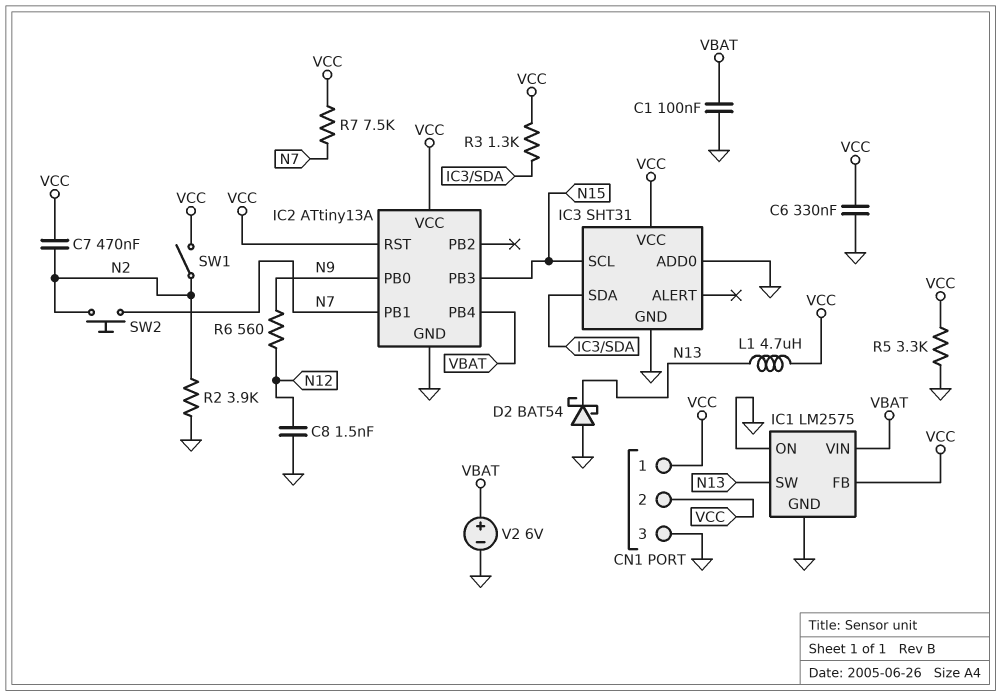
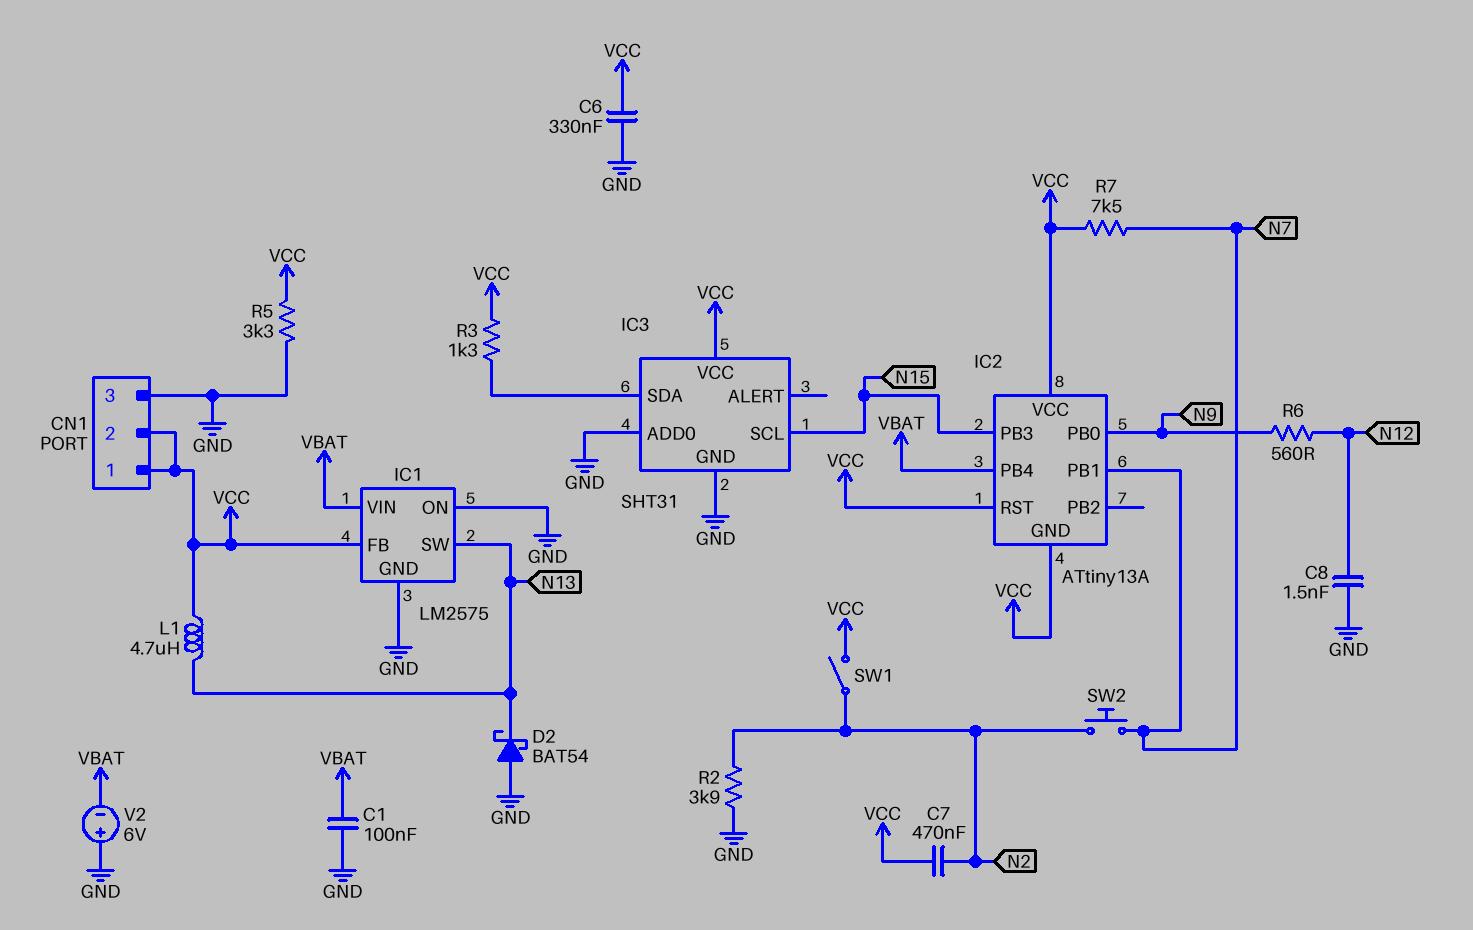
IC2 pin GND: GND -> VCC
V2: 6V (plus VBAT, minus GND) -> 6V (plus GND, minus VBAT)

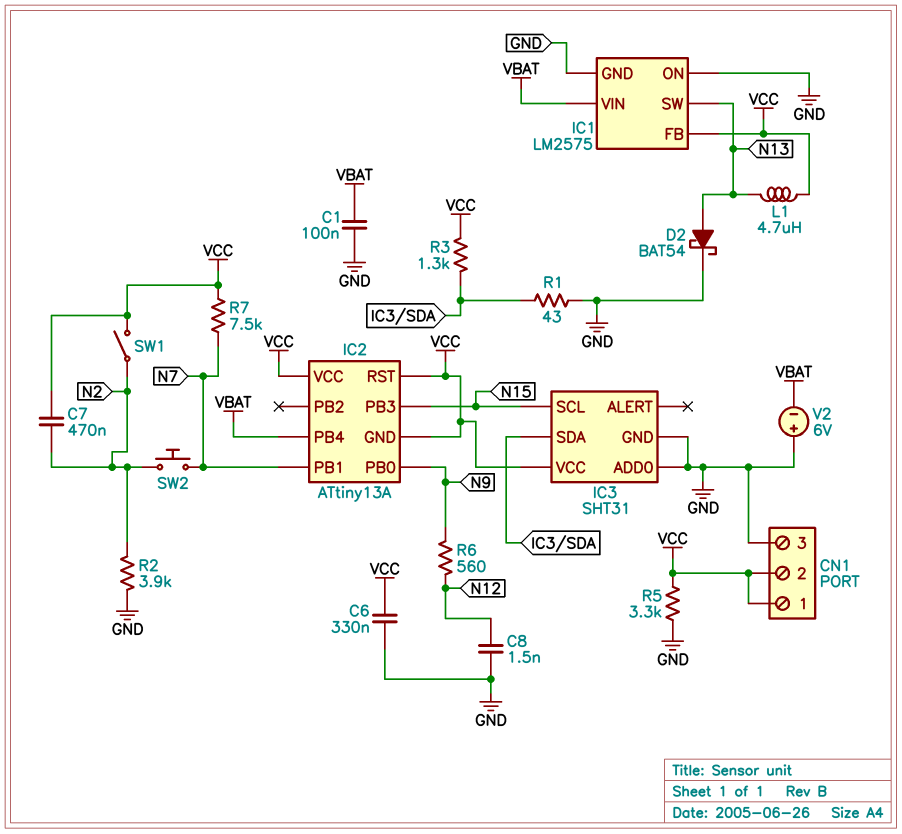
D2: schottky BAT54 (A GND, K N13) -> schottky BAT54 (A N13, K GND)
R1: none -> 43 (GND, IC3/SDA)

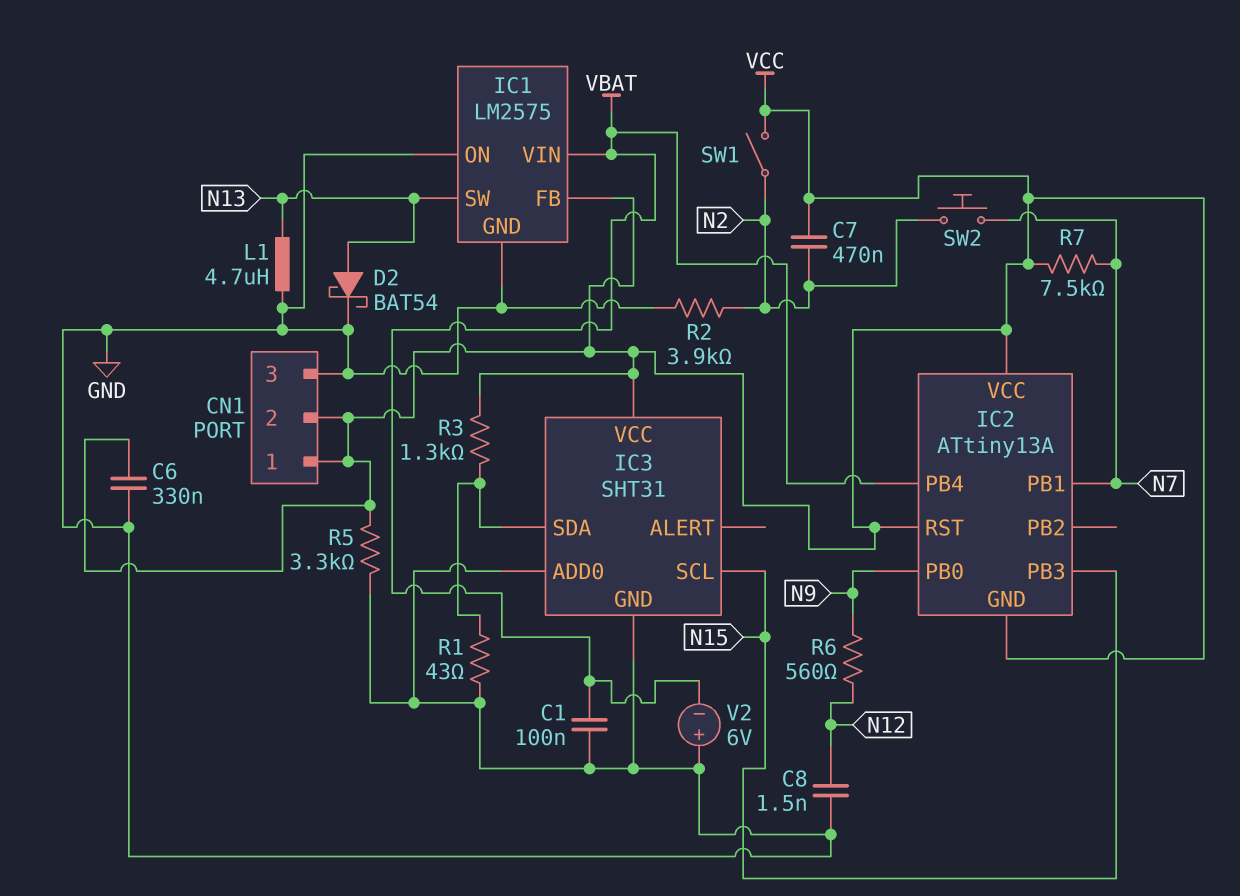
L1: 4.7uH (N13, VCC) -> 4.7uH (GND, N13)

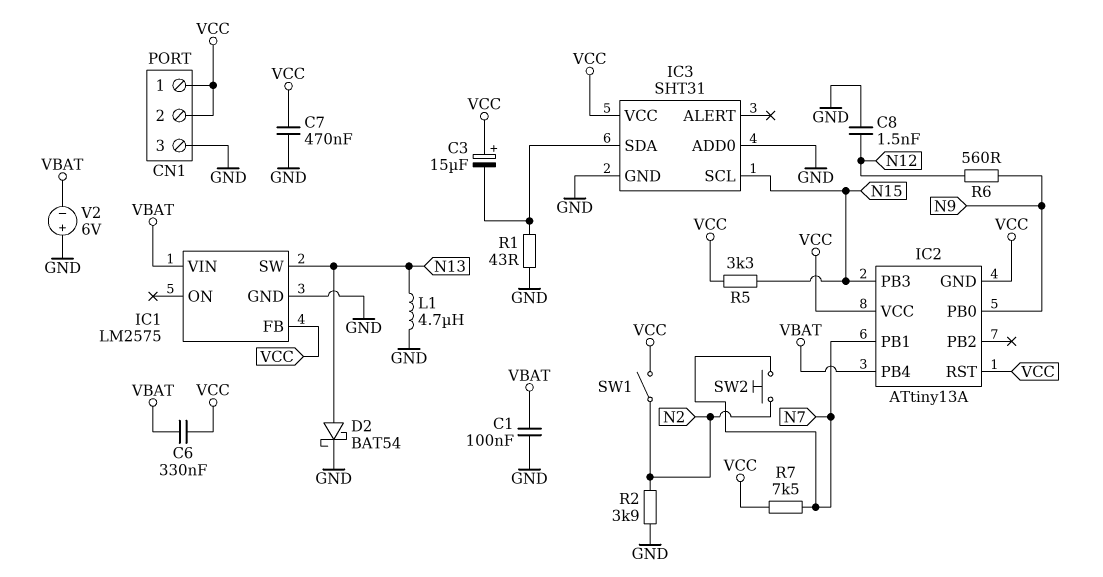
C3: none -> 15uF (plus VCC, minus IC3/SDA)
C6: 330nF (GND, VCC) -> 330nF (VBAT, VCC)
C7: 470nF (N2, VCC) -> 470nF (GND, VCC)
IC1 pin ON: GND -> none
R3: 1.3k (IC3/SDA, VCC) -> none
R5: 3.3k (GND, VCC) -> 3.3k (N15, VCC)

